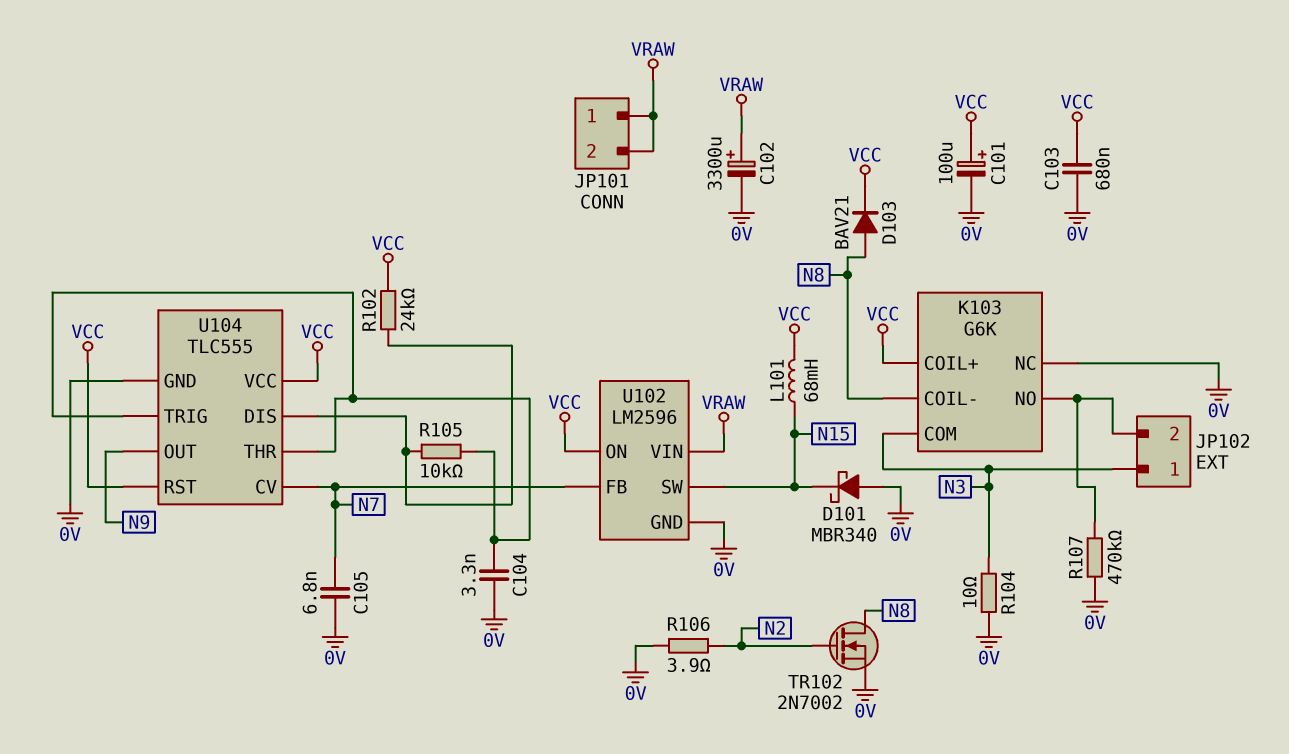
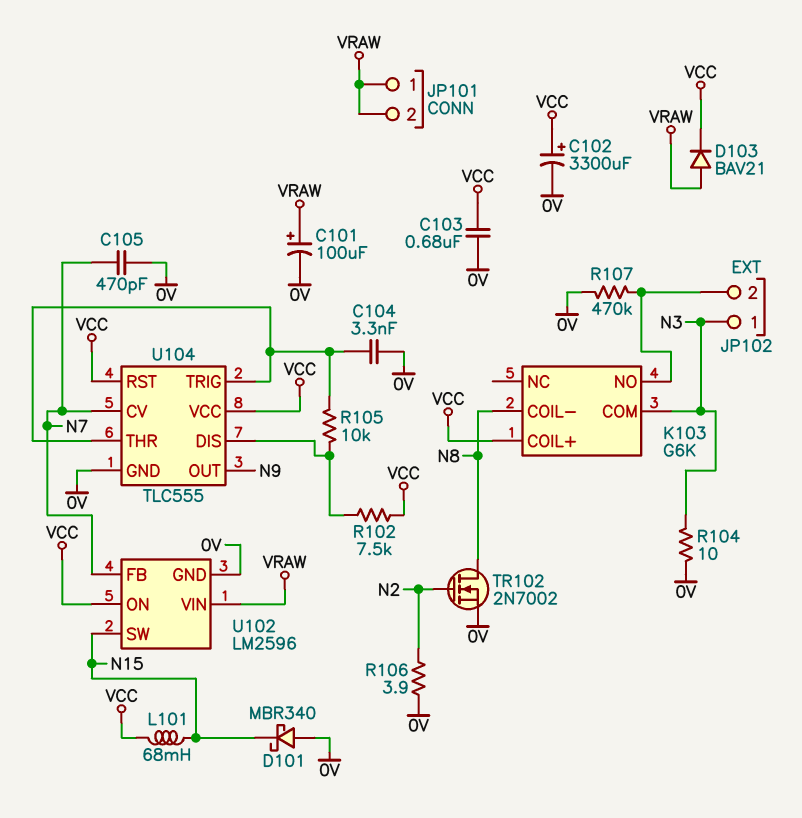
C101: 100uF (plus VCC, minus 0V) -> 100uF (plus VRAW, minus 0V)
C102: 3300uF (plus VRAW, minus 0V) -> 3300uF (plus VCC, minus 0V)
C105: 6.8nF (0V, N7) -> 470pF (0V, N7)
D103: diode BAV21 (A N8, K VCC) -> diode BAV21 (A VRAW, K VCC)
K103 pin NC: 0V -> none
R102: 24k (U104/DIS, VCC) -> 7.5k (U104/DIS, VCC)

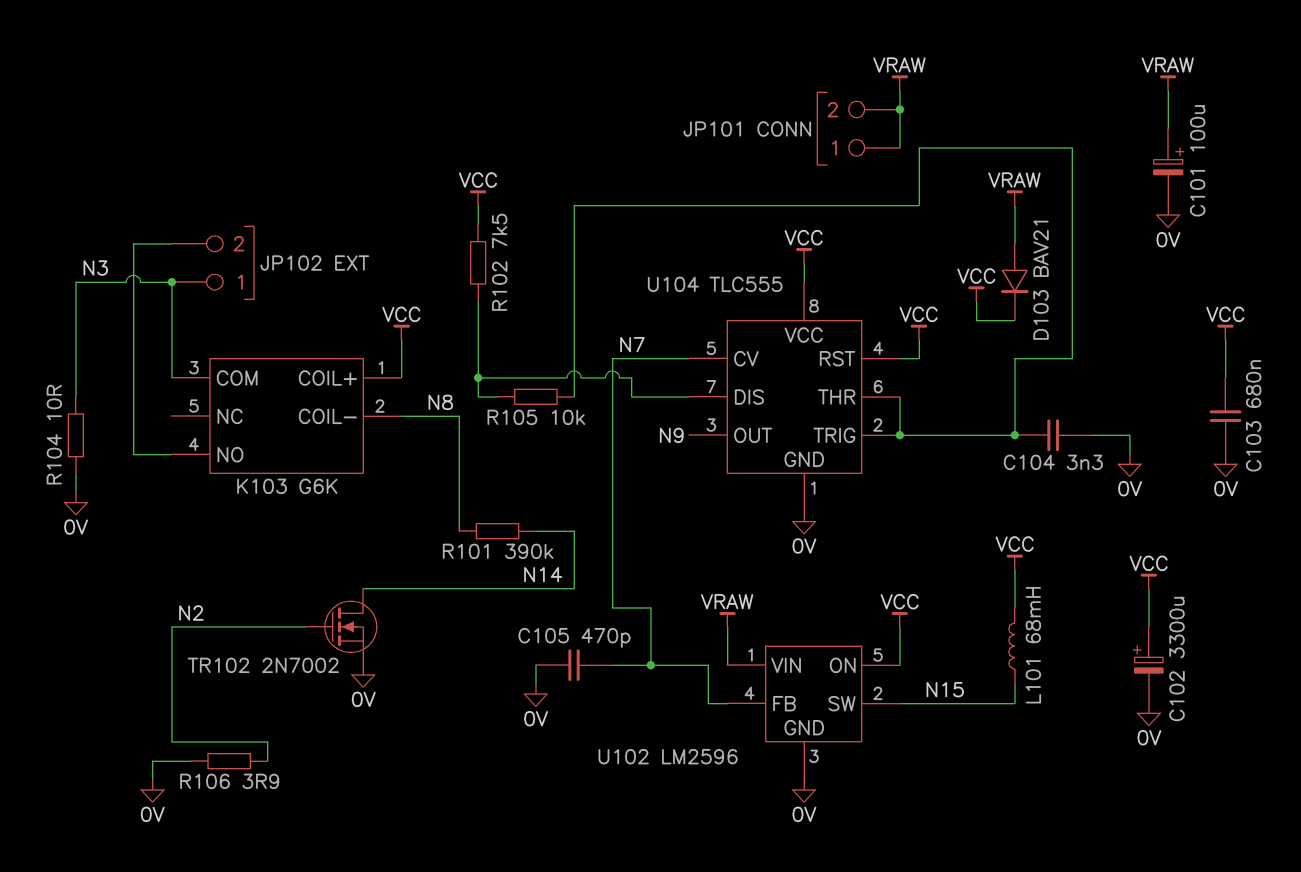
D101: schottky MBR340 (A 0V, K N15) -> none
R101: none -> 390k (N8, N14)
R107: 470k (0V, JP102/2) -> none
TR102: NMOS 2N7002 (G N2, D N8, S 0V) -> NMOS 2N7002 (G N2, D N14, S 0V)

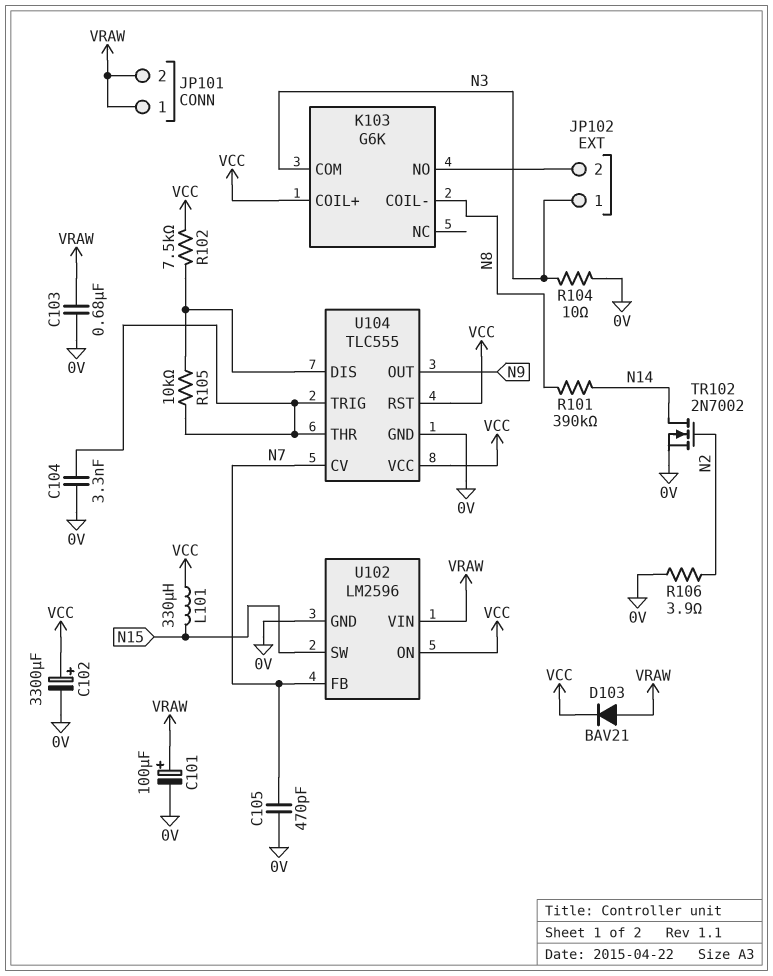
C103: 680nF (0V, VCC) -> 680nF (0V, VRAW)
L101: 68mH (N15, VCC) -> 330uH (N15, VCC)

